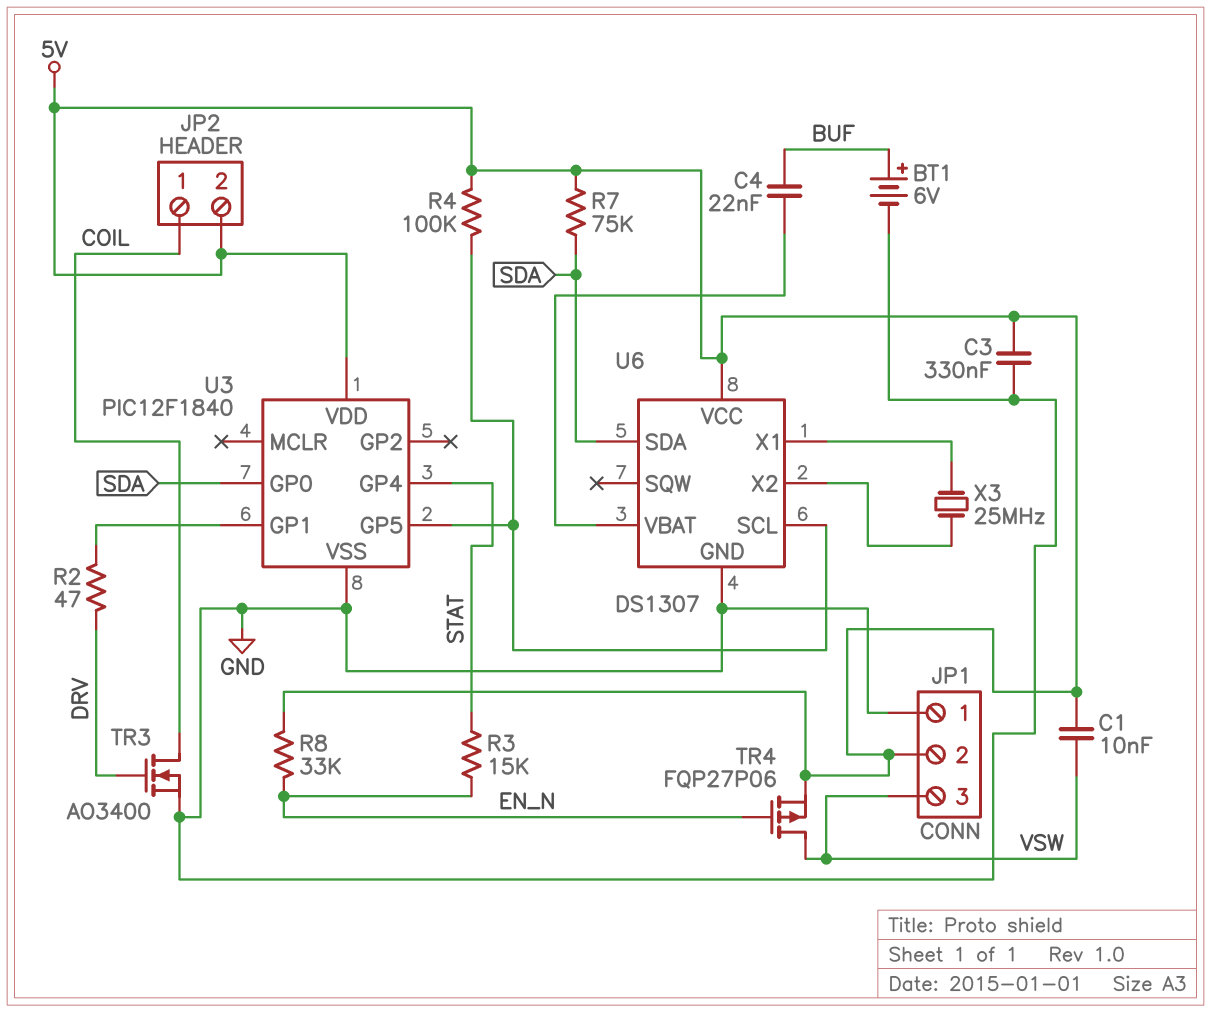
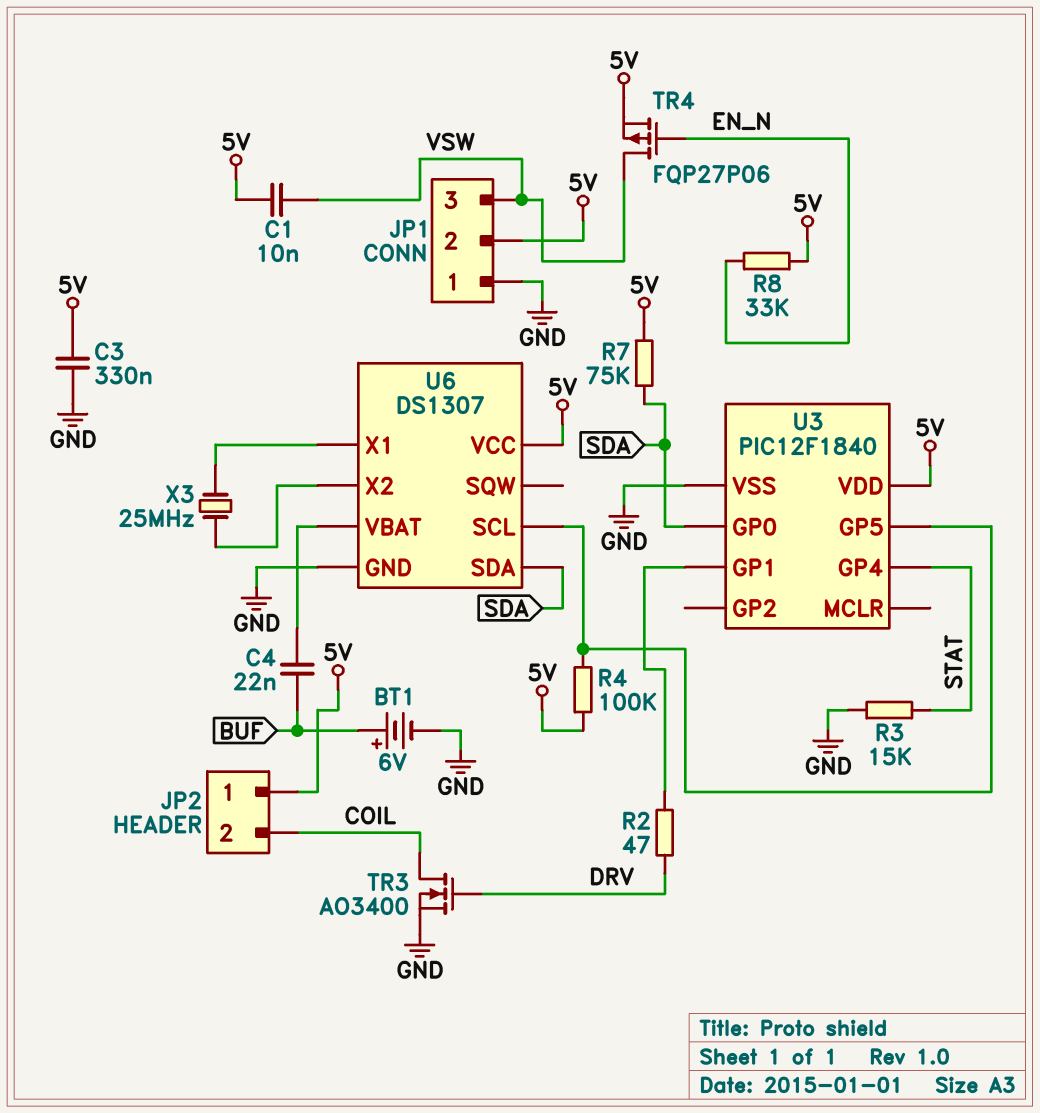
JP2 pin 1: COIL -> 5V
JP2 pin 2: 5V -> COIL
R3: 15k (EN_N, STAT) -> 15k (GND, STAT)

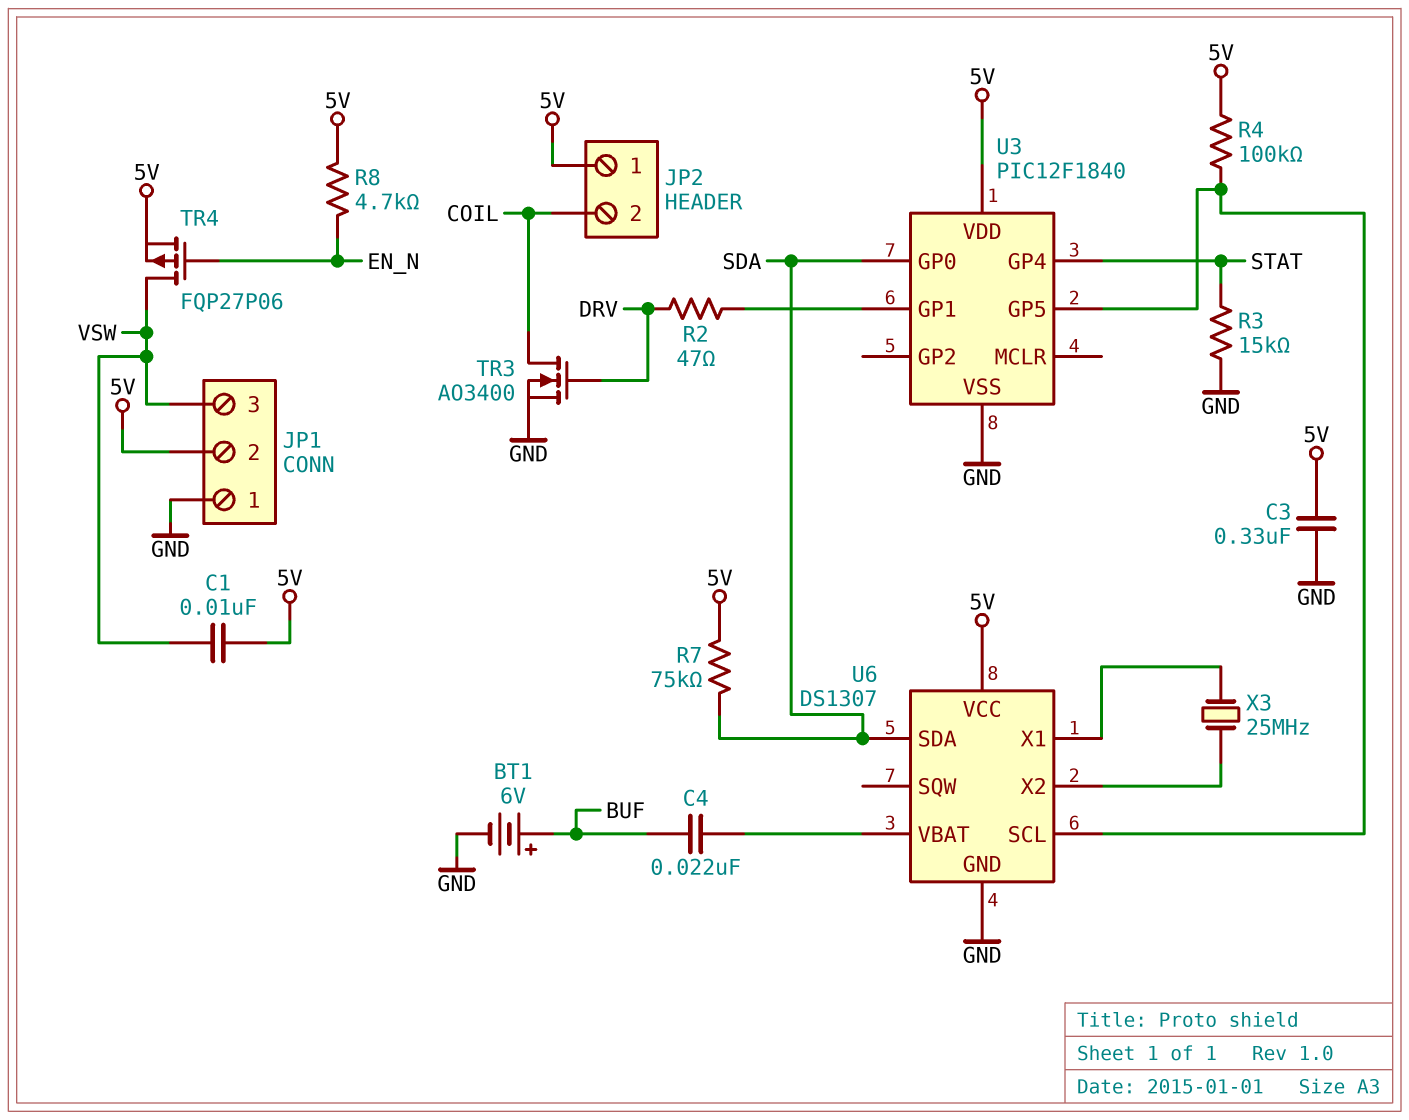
R8: 33k (5V, EN_N) -> 4.7k (5V, EN_N)

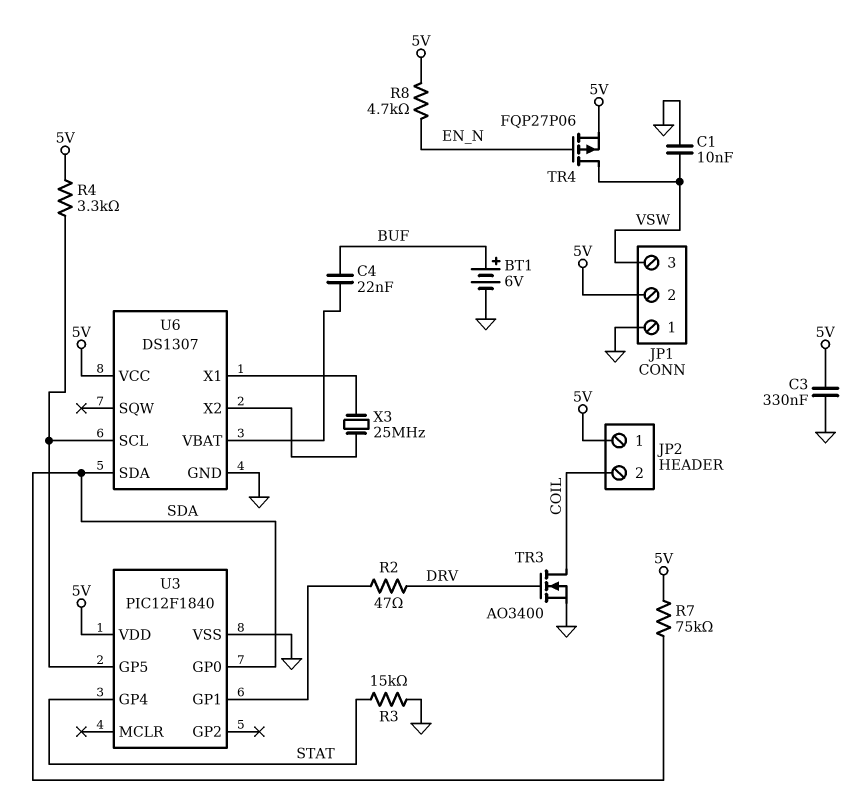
C1: 10nF (5V, VSW) -> 10nF (GND, VSW)
R4: 100k (5V, U3/GP5) -> 3.3k (5V, U3/GP5)

